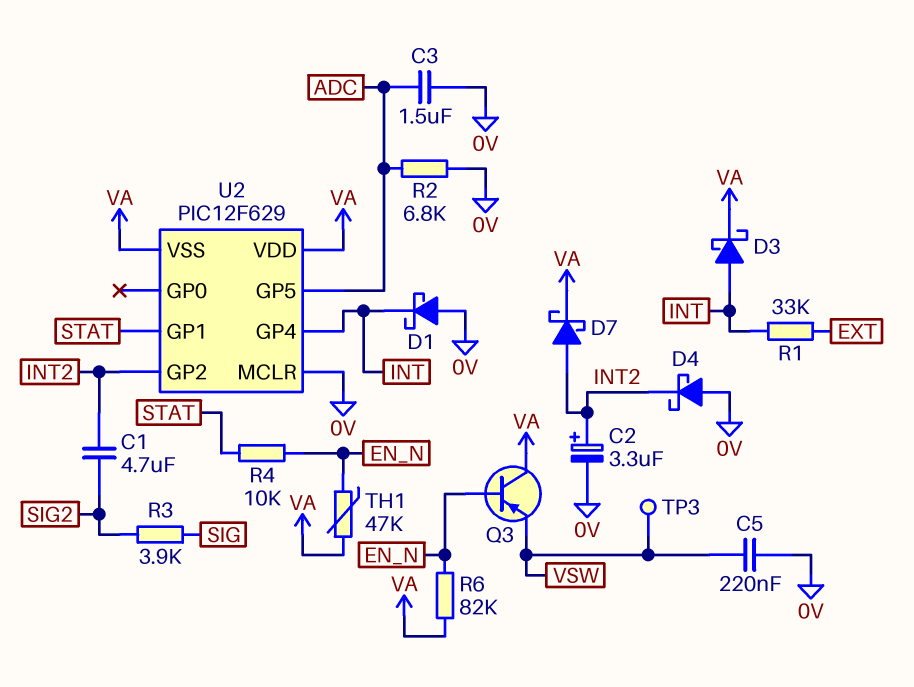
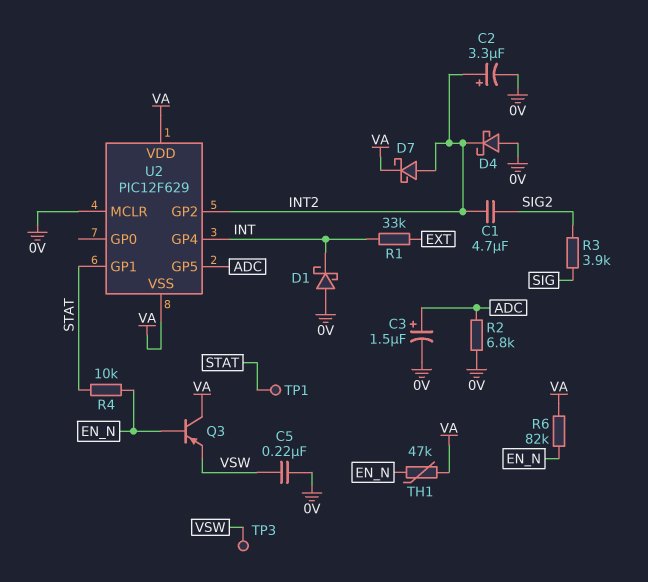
C3: 1.5uF (0V, ADC) -> 1.5uF (plus ADC, minus 0V)
D3: schottky (A INT, K VA) -> none
TP1: none -> test point (STAT)

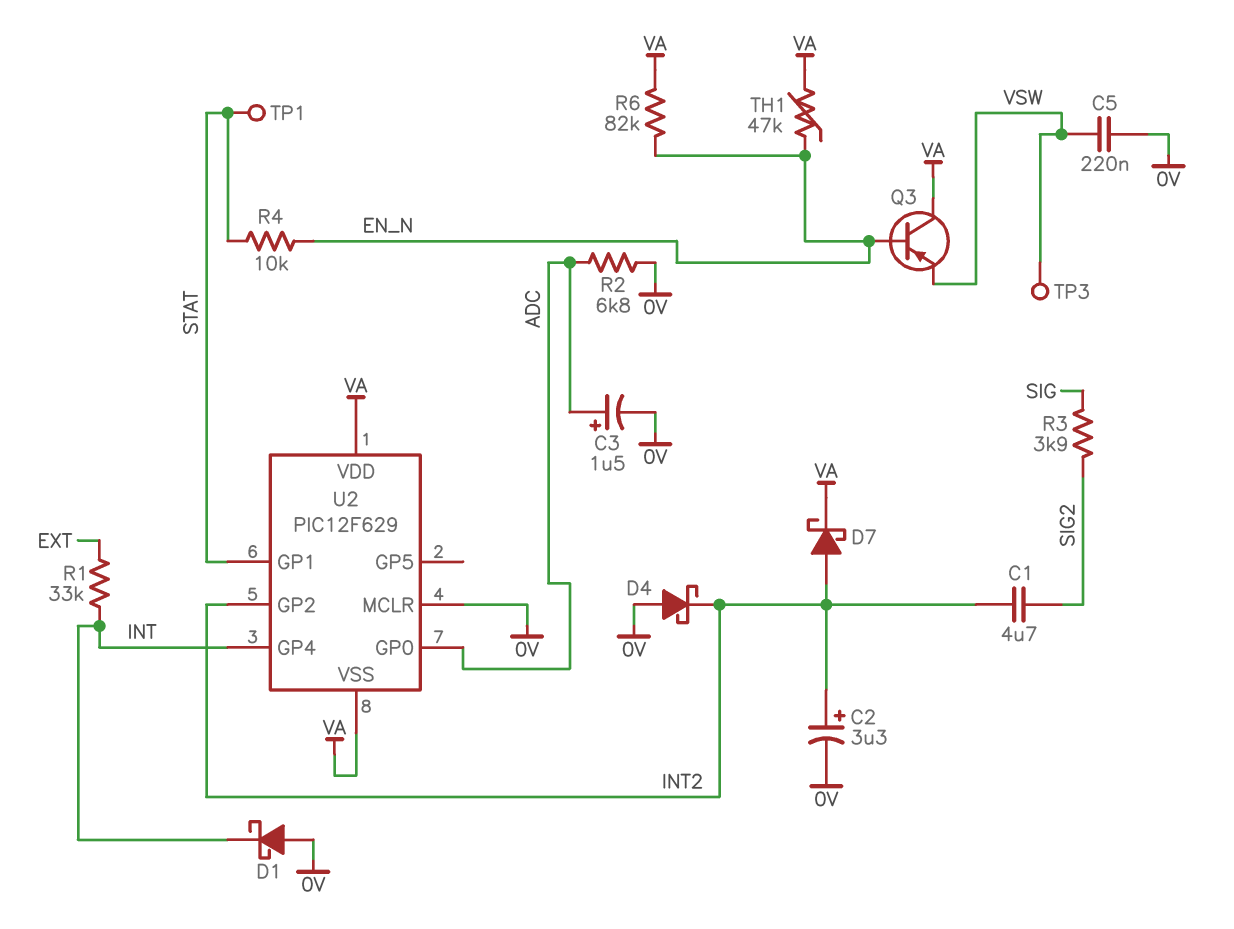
U2 pin GP0: none -> ADC
U2 pin GP5: ADC -> none

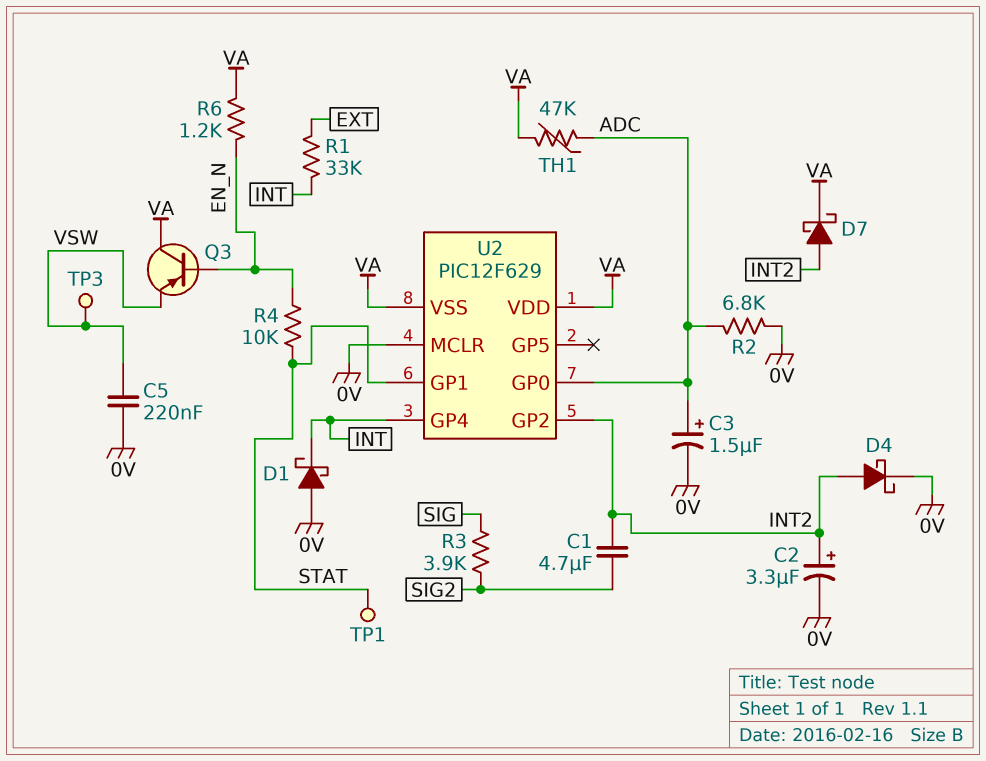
D4: schottky (A 0V, K INT2) -> schottky (A INT2, K 0V)
R6: 82k (EN_N, VA) -> 1.2k (EN_N, VA)
TH1: 47k (EN_N, VA) -> 47k (ADC, VA)

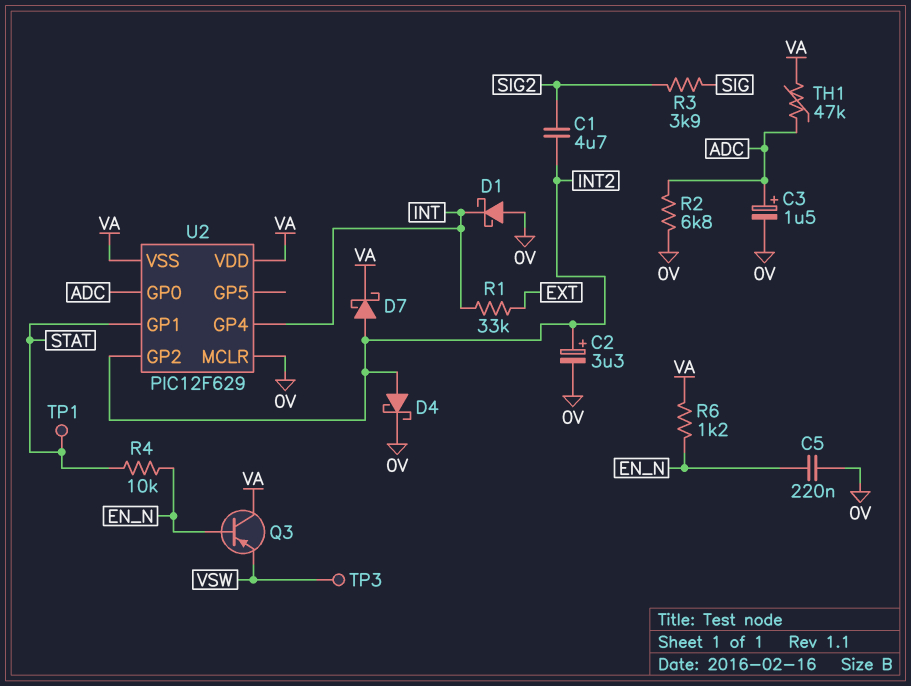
C5: 220nF (0V, VSW) -> 220nF (0V, EN_N)

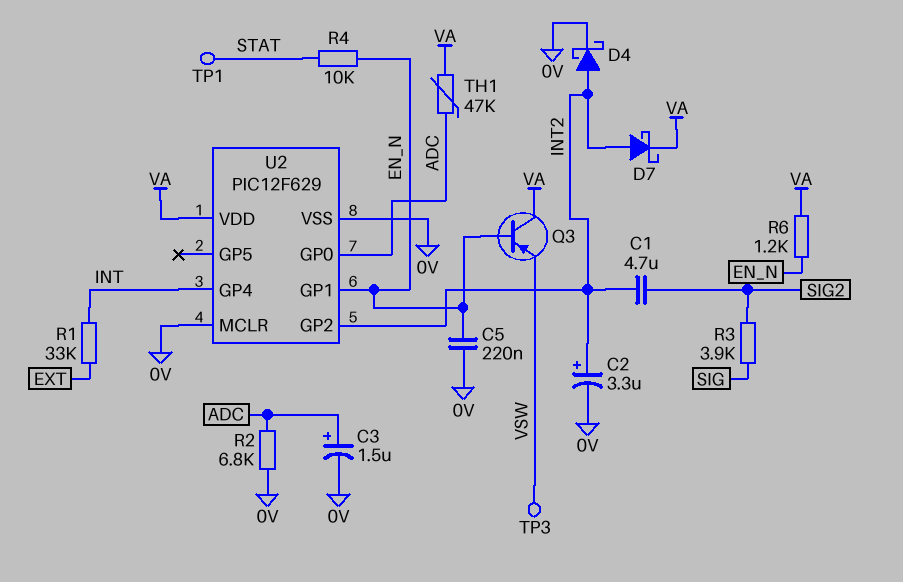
D1: schottky (A 0V, K INT) -> none
U2 pin GP1: STAT -> EN_N
U2 pin VSS: VA -> 0V

